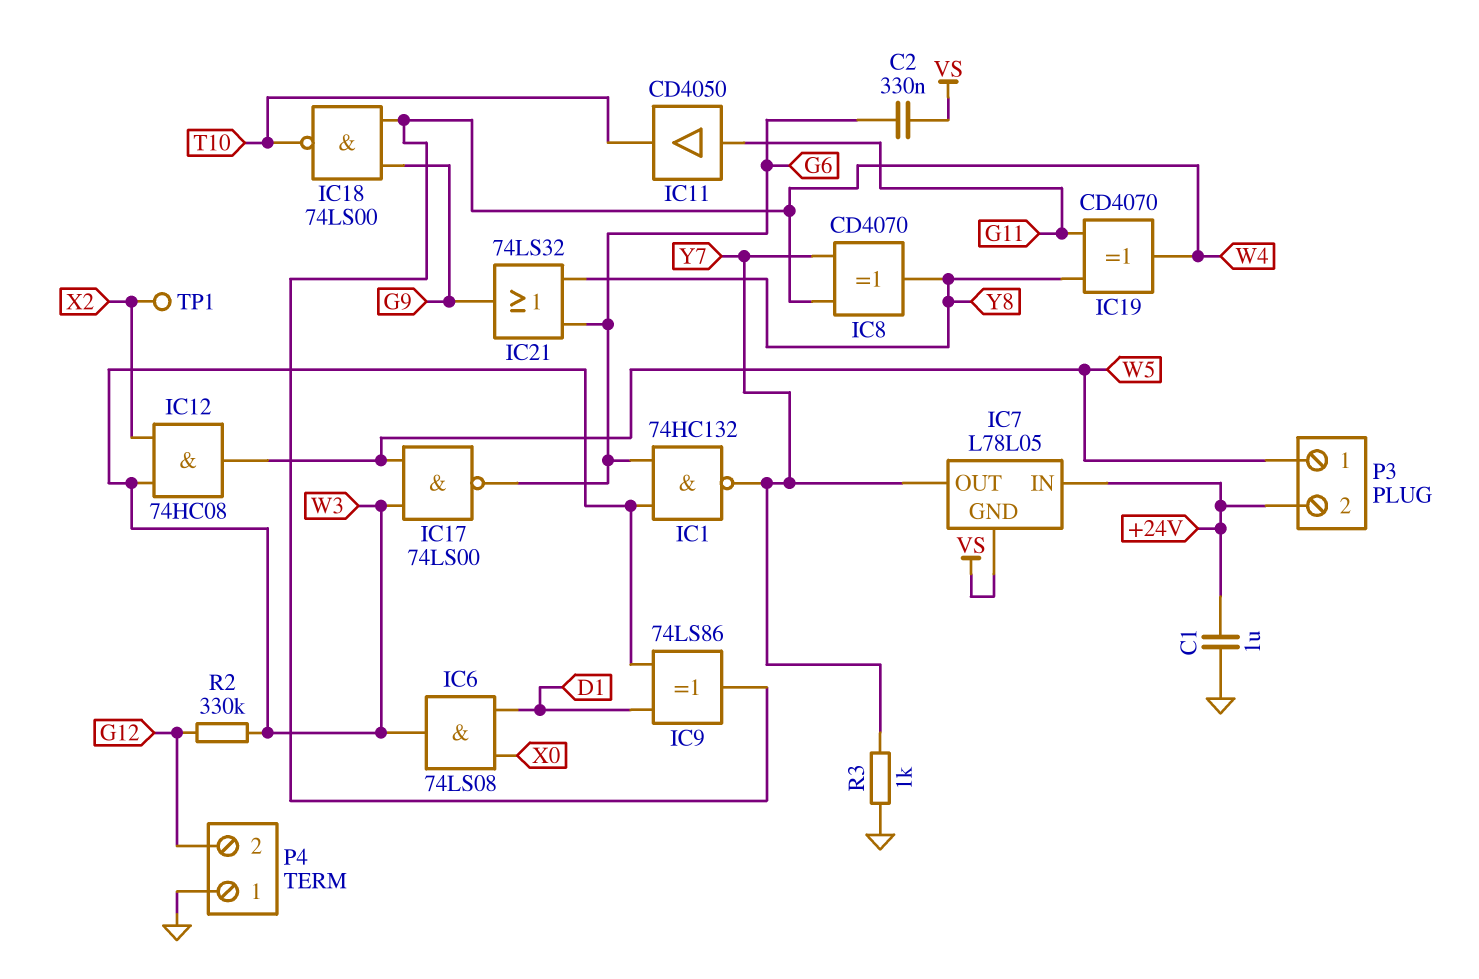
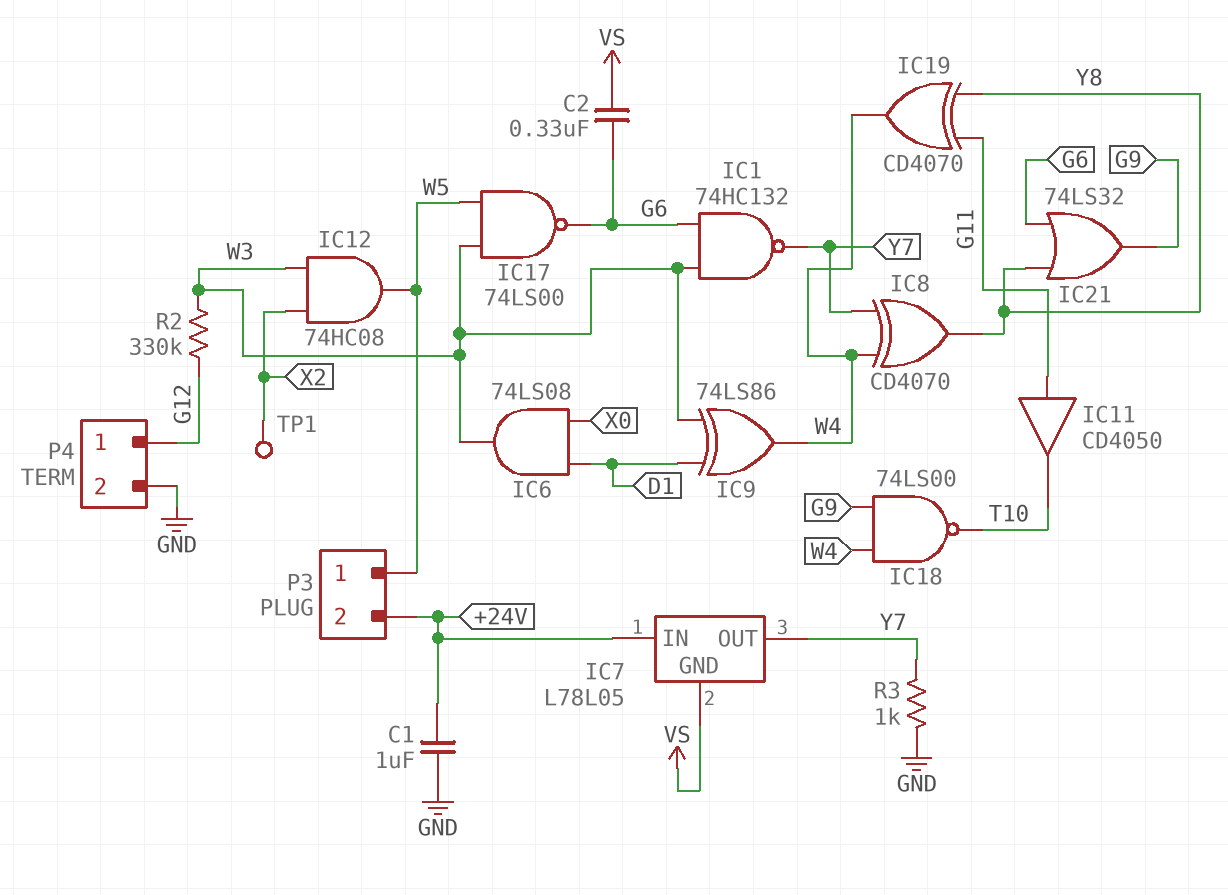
P4 pin 1: GND -> G12
P4 pin 2: G12 -> GND

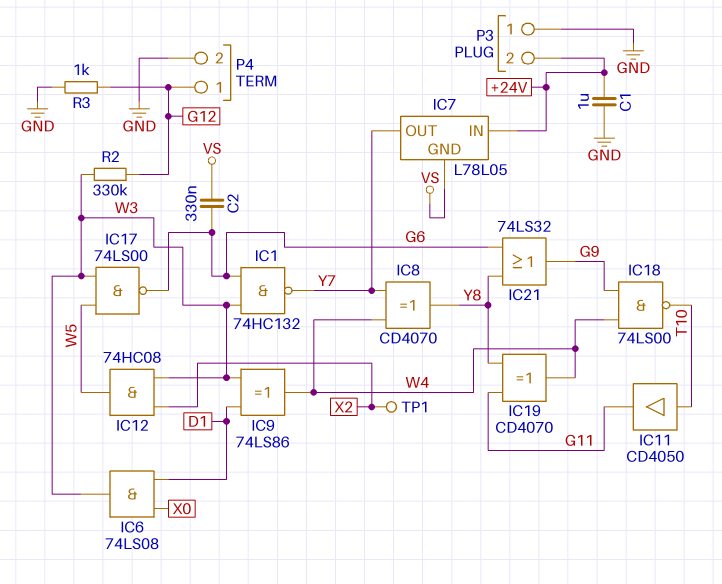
IC11: buffer CD4050 (in G11, out T10) -> buffer CD4050 (in T10, out G11)
P3 pin 1: W5 -> GND
R3: 1k (GND, Y7) -> 1k (G12, GND)

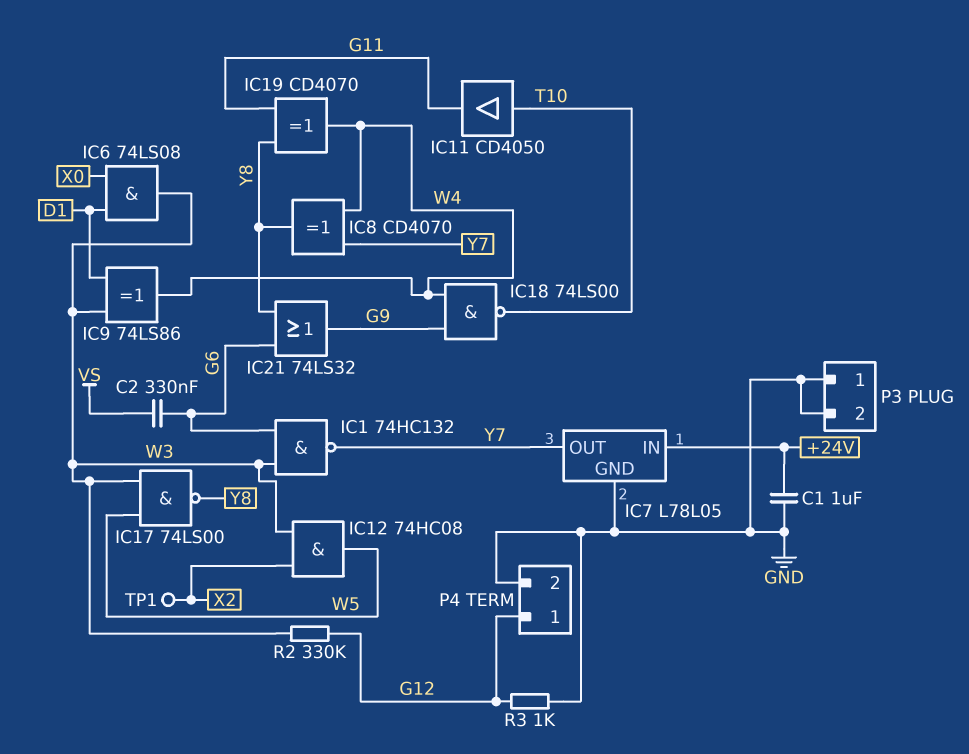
IC7 pin GND: VS -> GND
IC17: NAND 74LS00 (in W3, in W5, out G6) -> NAND 74LS00 (in W3, in W5, out Y8)
P3 pin 2: +24V -> GND

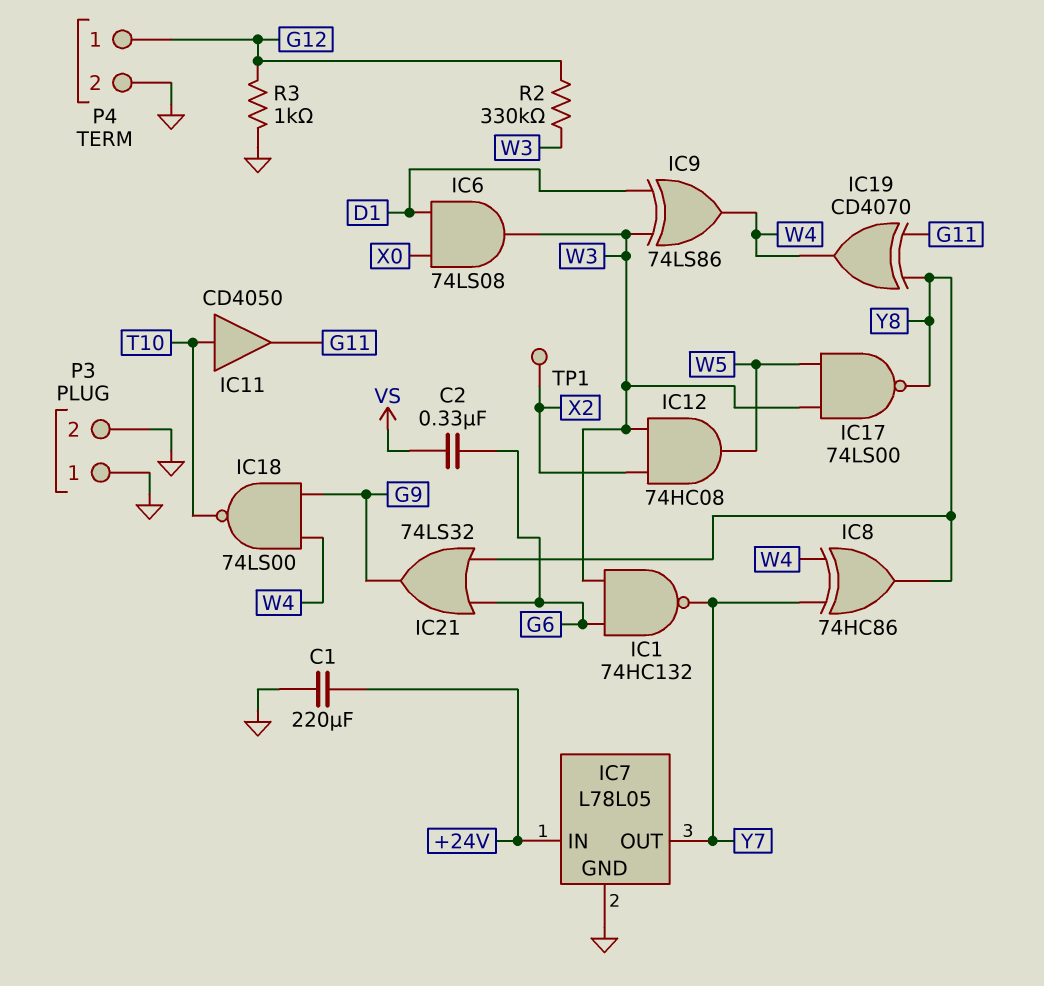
C1: 1uF (+24V, GND) -> 220uF (+24V, GND)
IC8: XOR CD4070 (in W4, in Y7, out Y8) -> XOR 74HC86 (in W4, in Y7, out Y8)

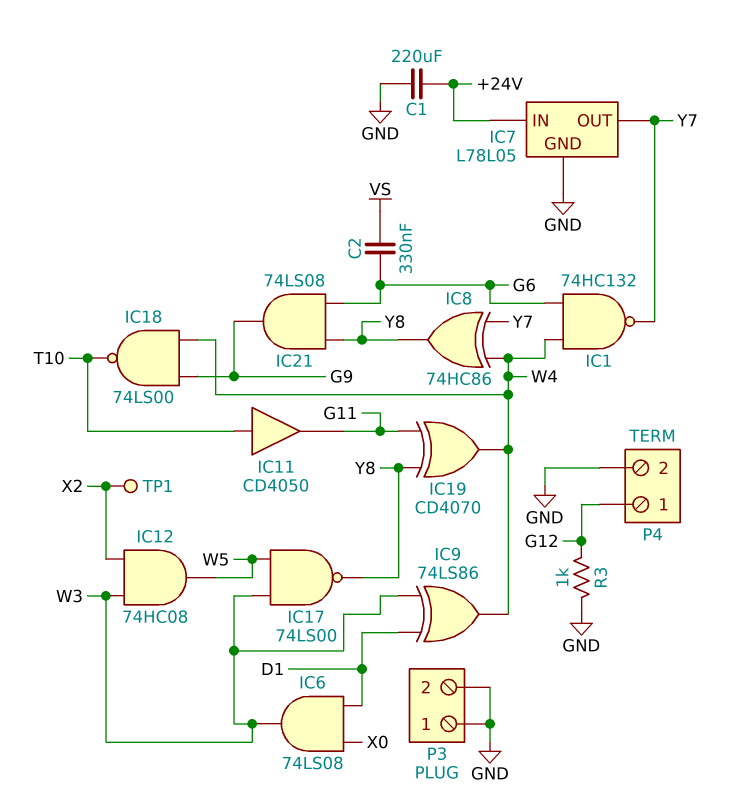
IC1: NAND 74HC132 (in G6, in W3, out Y7) -> NAND 74HC132 (in G6, in W4, out Y7)
IC21: OR 74LS32 (in G6, in Y8, out G9) -> AND 74LS08 (in G6, in Y8, out G9)
R2: 330k (G12, W3) -> none

